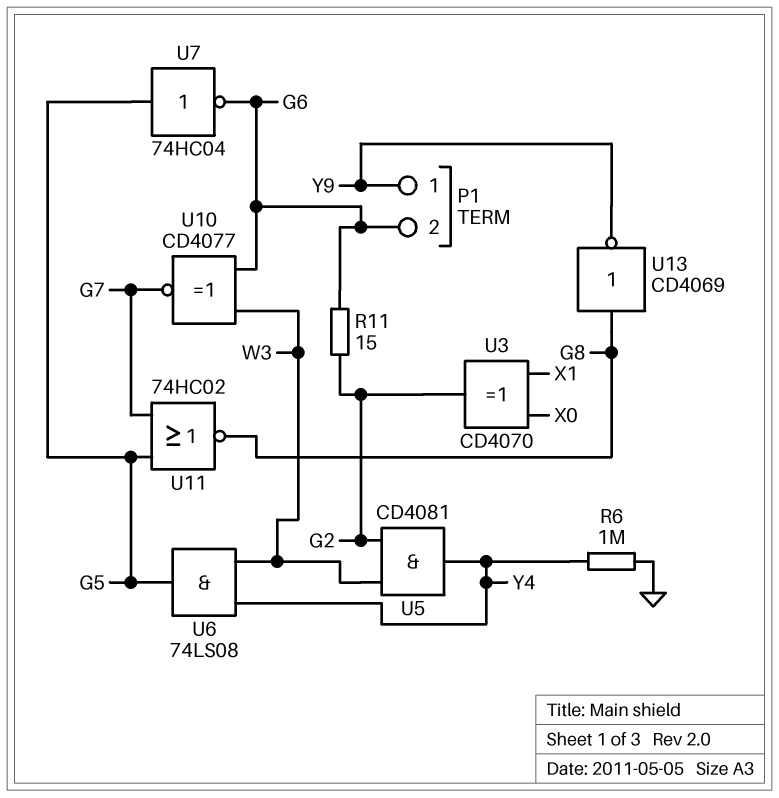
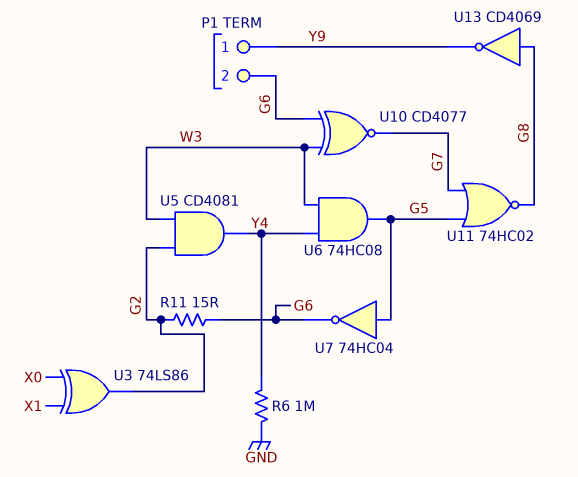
U3: XOR CD4070 (in X0, in X1, out G2) -> XOR 74LS86 (in X0, in X1, out G2)
U6: AND 74LS08 (in W3, in Y4, out G5) -> AND 74HC08 (in W3, in Y4, out G5)

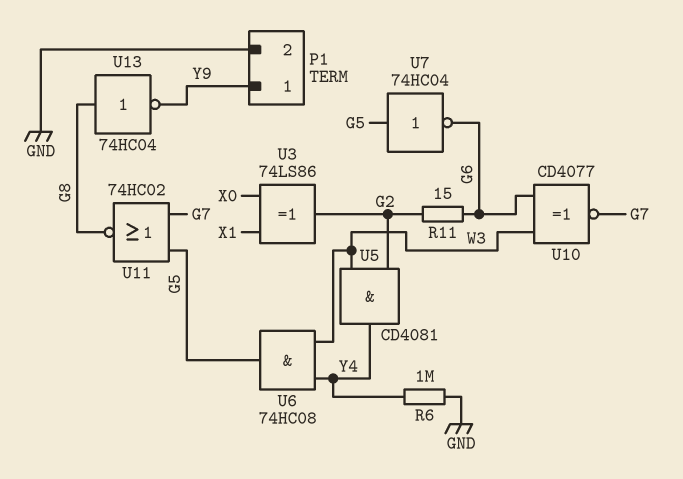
P1 pin 2: G6 -> GND
U13: NOT CD4069 (in G8, out Y9) -> NOT 74HC04 (in G8, out Y9)

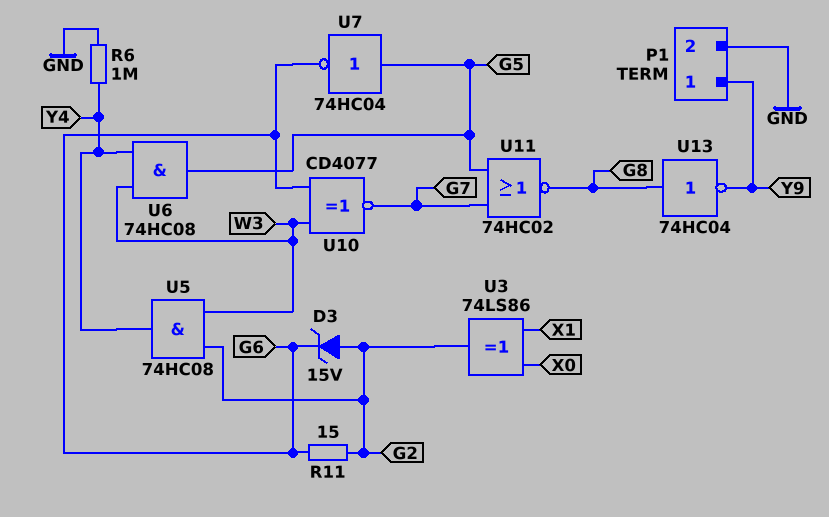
D3: none -> zener 15V (A G2, K G6)
U5: AND CD4081 (in G2, in W3, out Y4) -> AND 74HC08 (in G2, in W3, out Y4)

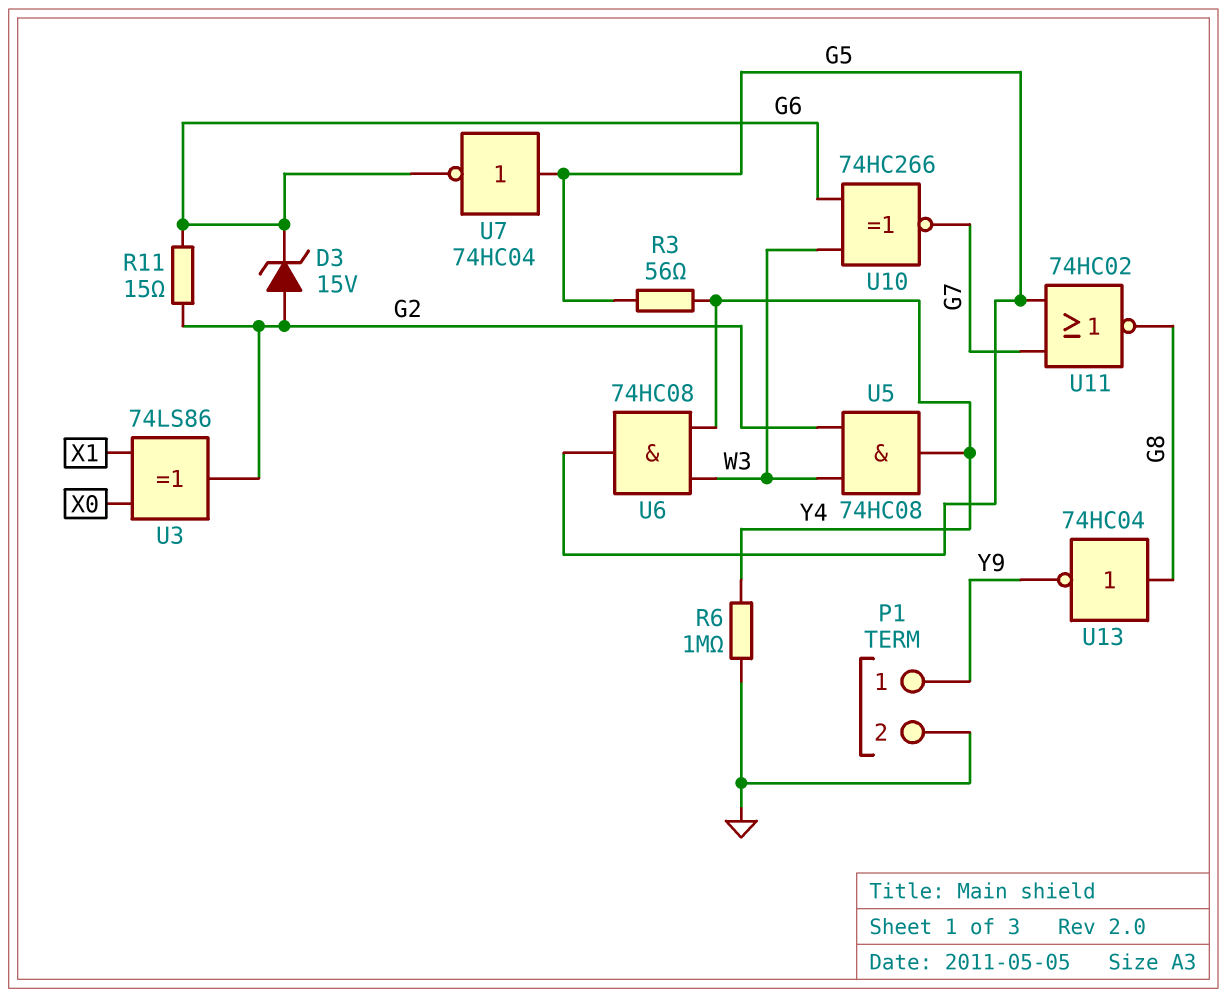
R3: none -> 56 (G5, Y4)
U10: XNOR CD4077 (in G6, in W3, out G7) -> XNOR 74HC266 (in G6, in W3, out G7)

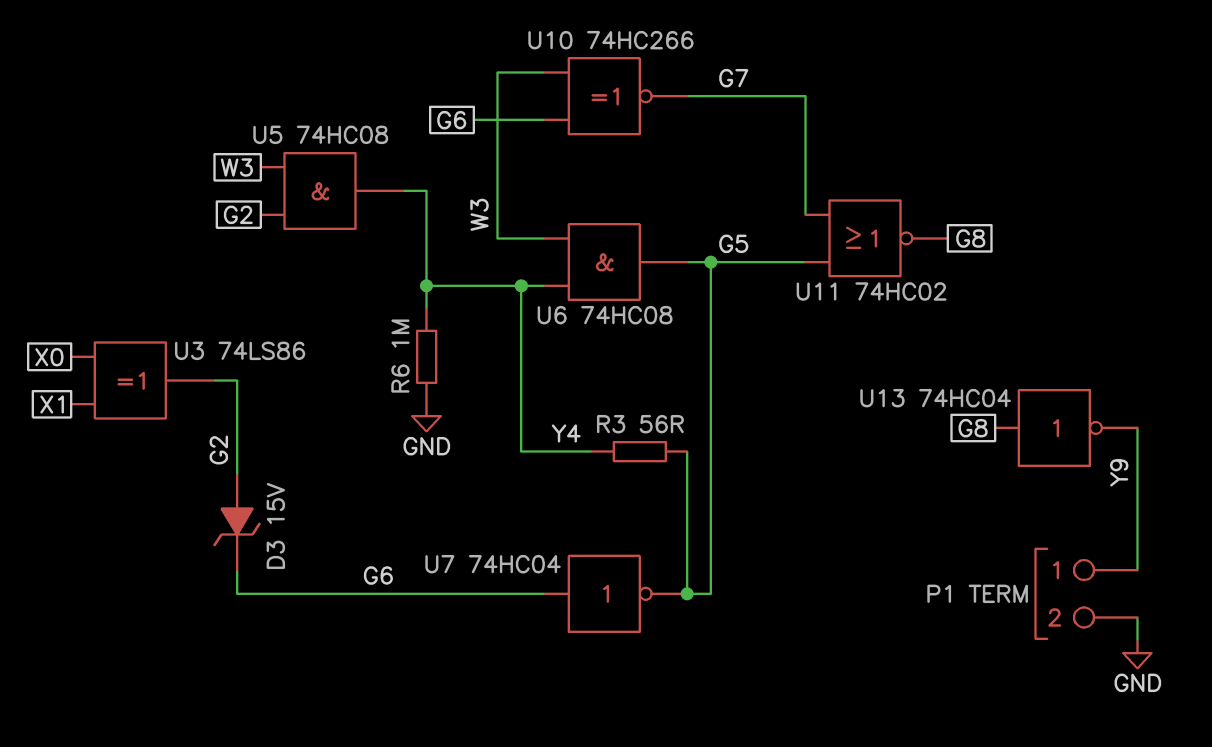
R11: 15 (G2, G6) -> none
U7: NOT 74HC04 (in G5, out G6) -> NOT 74HC04 (in G6, out G5)

